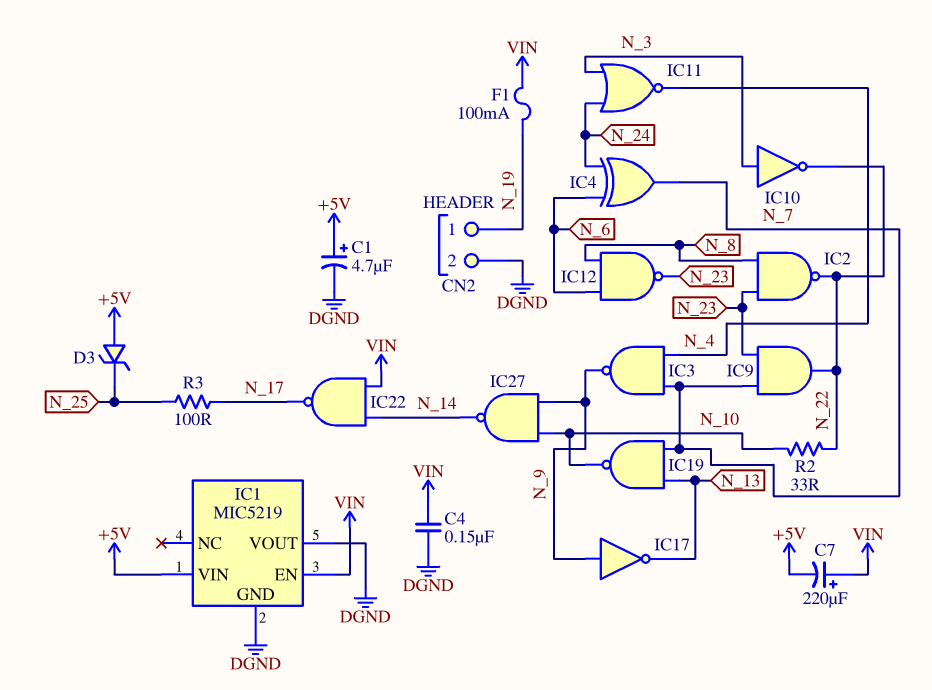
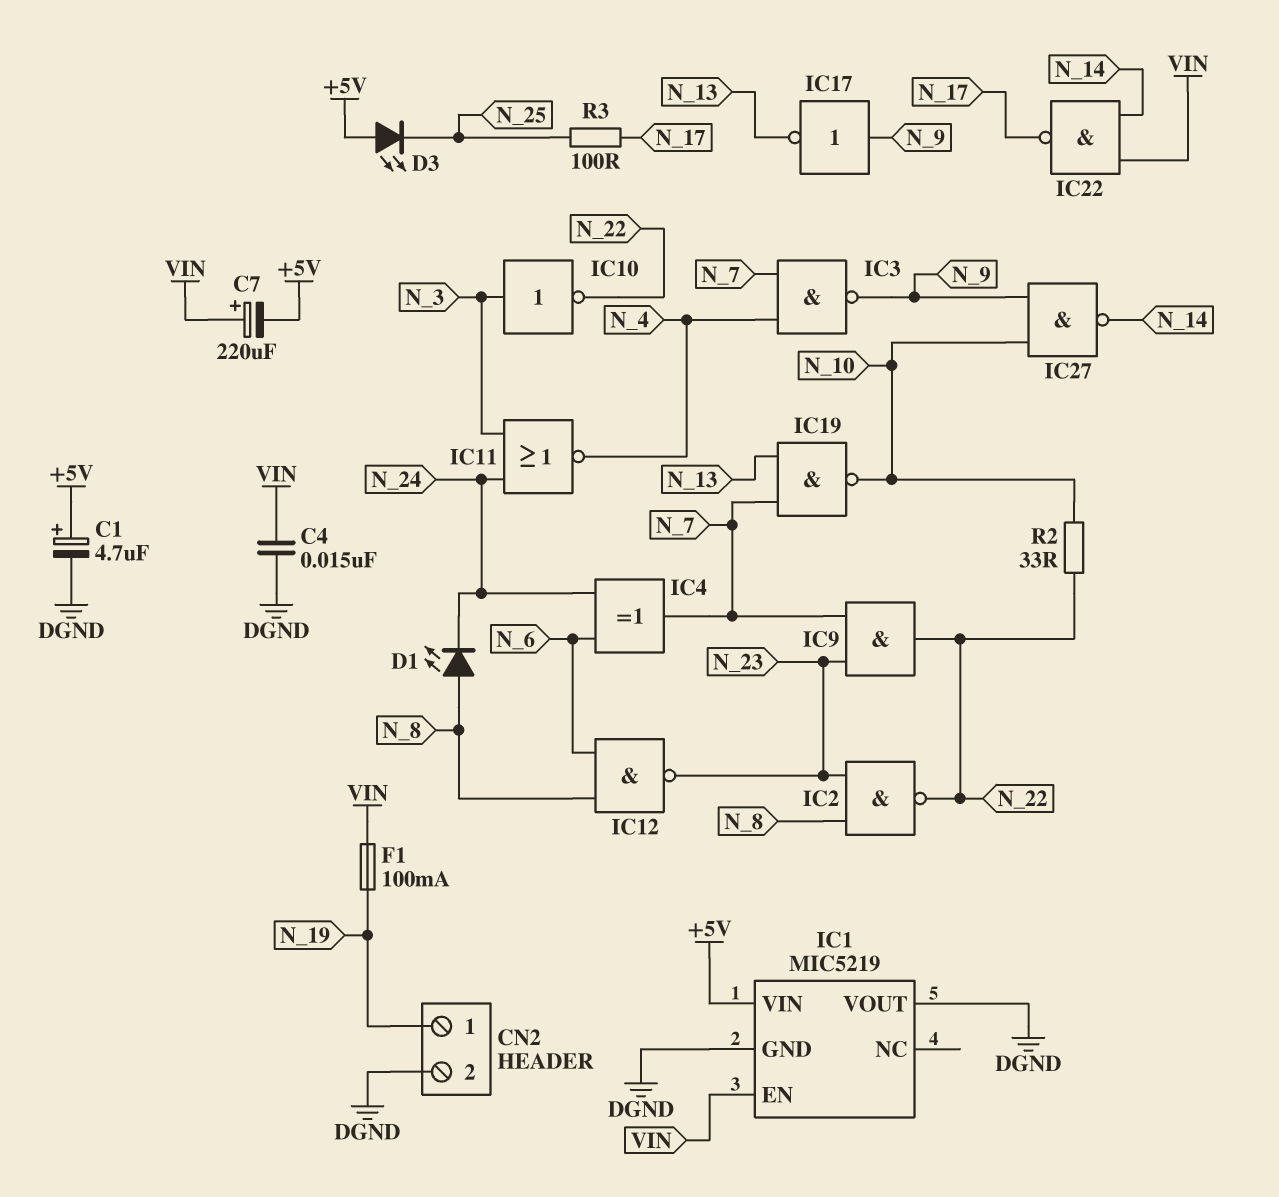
C4: 150nF (DGND, VIN) -> 15nF (DGND, VIN)
D1: none -> LED (A N_8, K N_24)
D3: zener (A +5V, K N_25) -> LED (A +5V, K N_25)

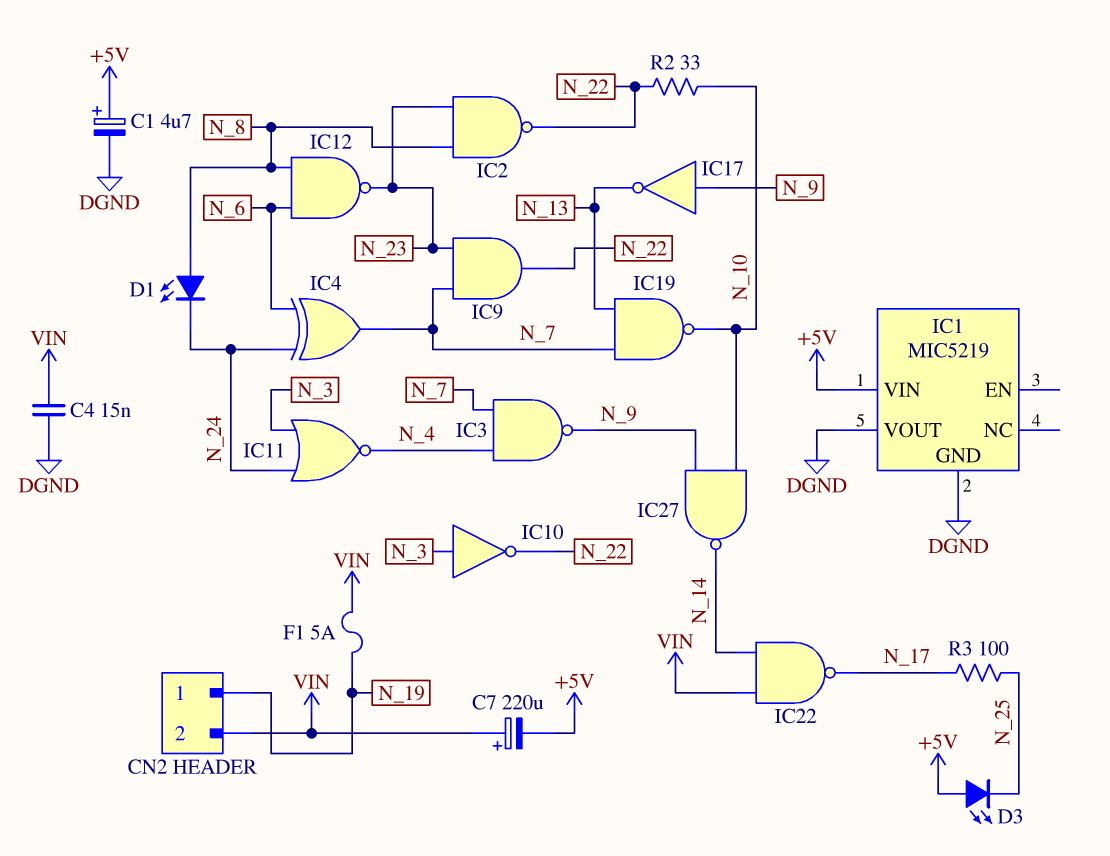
CN2 pin 2: DGND -> VIN
F1: 100mA (N_19, VIN) -> 5A (N_19, VIN)
IC1 pin EN: VIN -> none

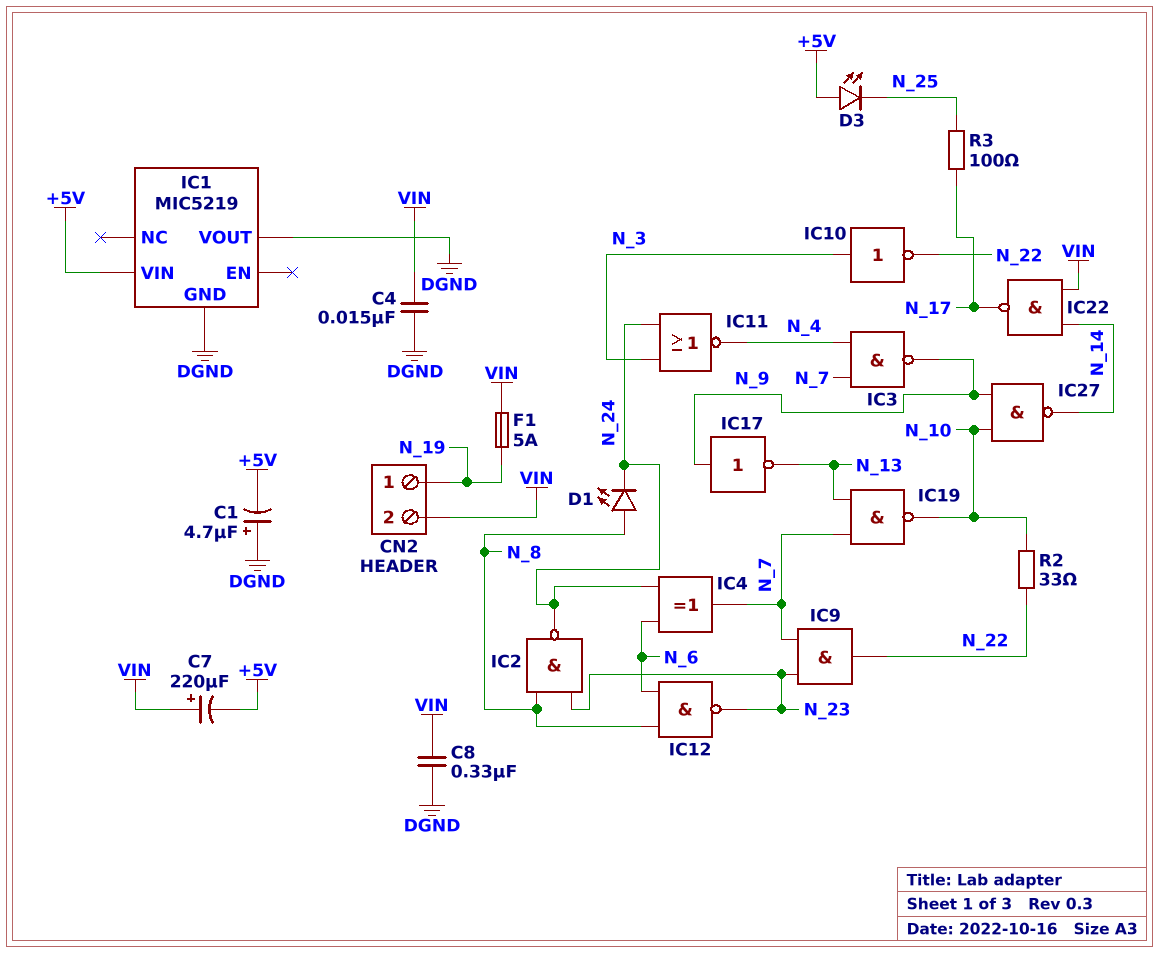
C1: 4.7uF (plus +5V, minus DGND) -> 4.7uF (plus DGND, minus +5V)
C8: none -> 330nF (DGND, VIN)
IC2: NAND (in N_8, in N_23, out N_22) -> NAND (in N_8, in N_23, out N_24)

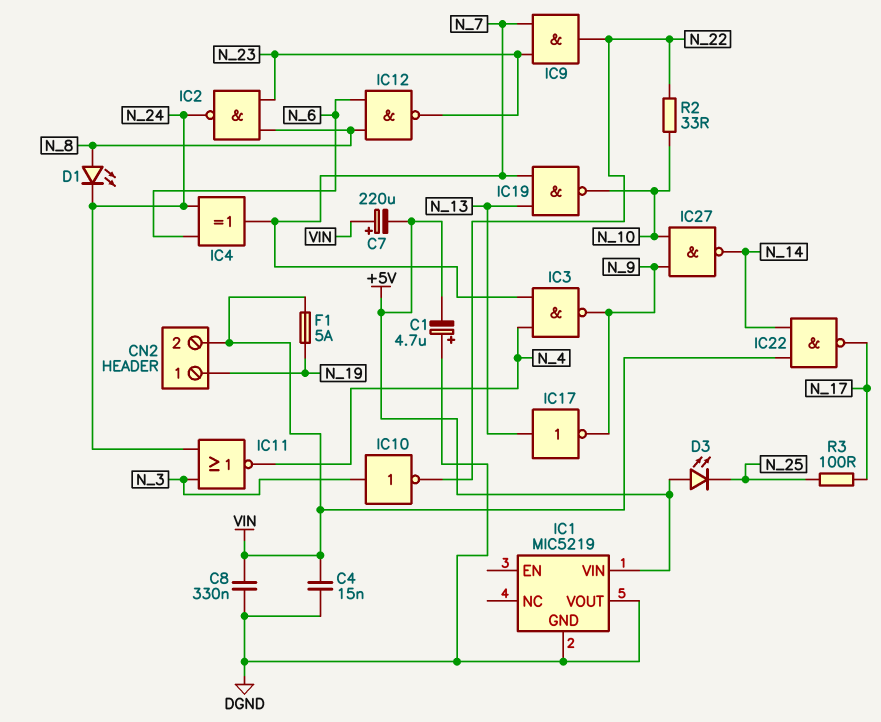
IC17: NOT (in N_9, out N_13) -> NOT (in N_13, out N_9)

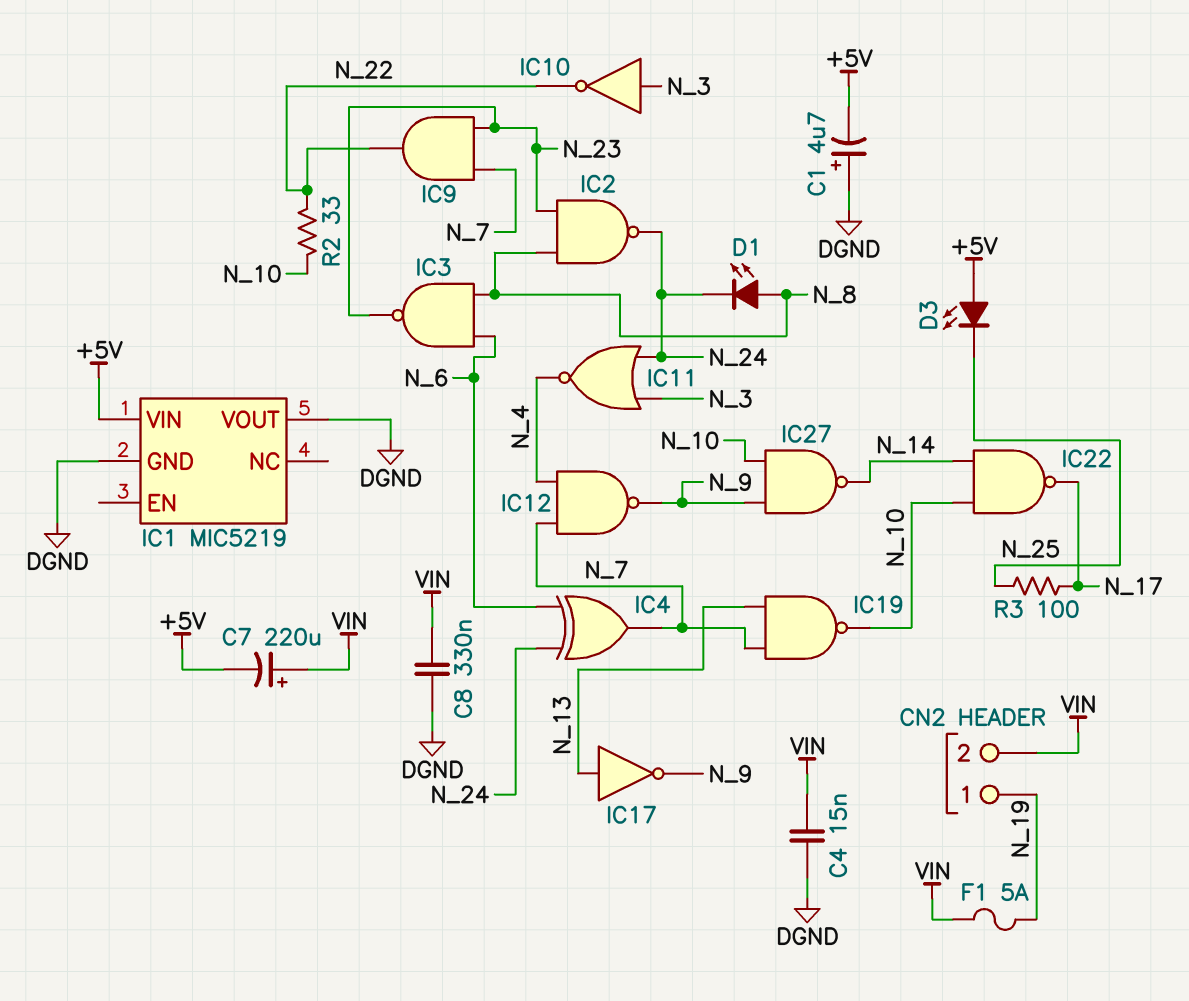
IC3: NAND (in N_4, in N_7, out N_9) -> NAND (in N_6, in N_8, out N_23)
IC12: NAND (in N_6, in N_8, out N_23) -> NAND (in N_4, in N_7, out N_9)
IC22: NAND (in N_14, in VIN, out N_17) -> NAND (in N_10, in N_14, out N_17)

